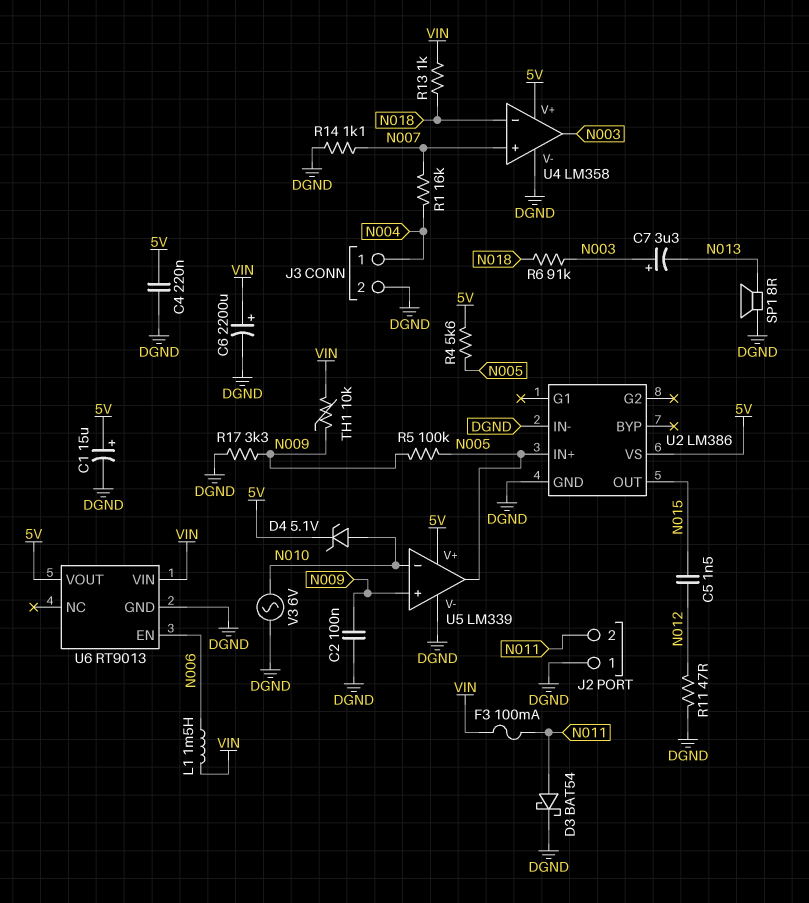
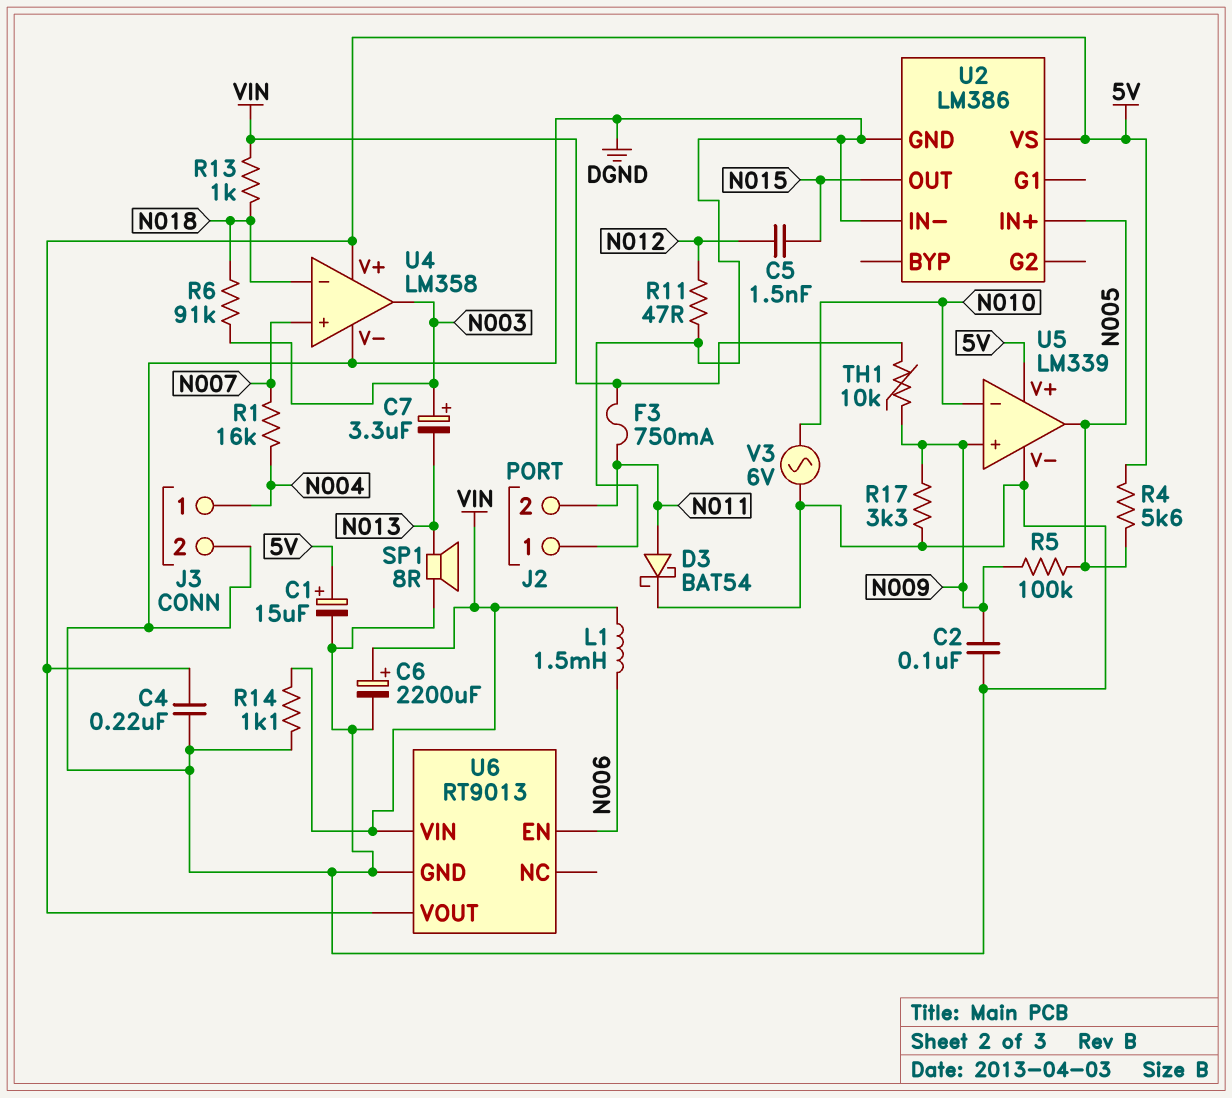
D4: zener 5.1V (A N010, K 5V) -> none
F3: 100mA (N011, VIN) -> 750mA (N011, VIN)
R14: 1.1k (DGND, N007) -> 1.1k (DGND, VIN)

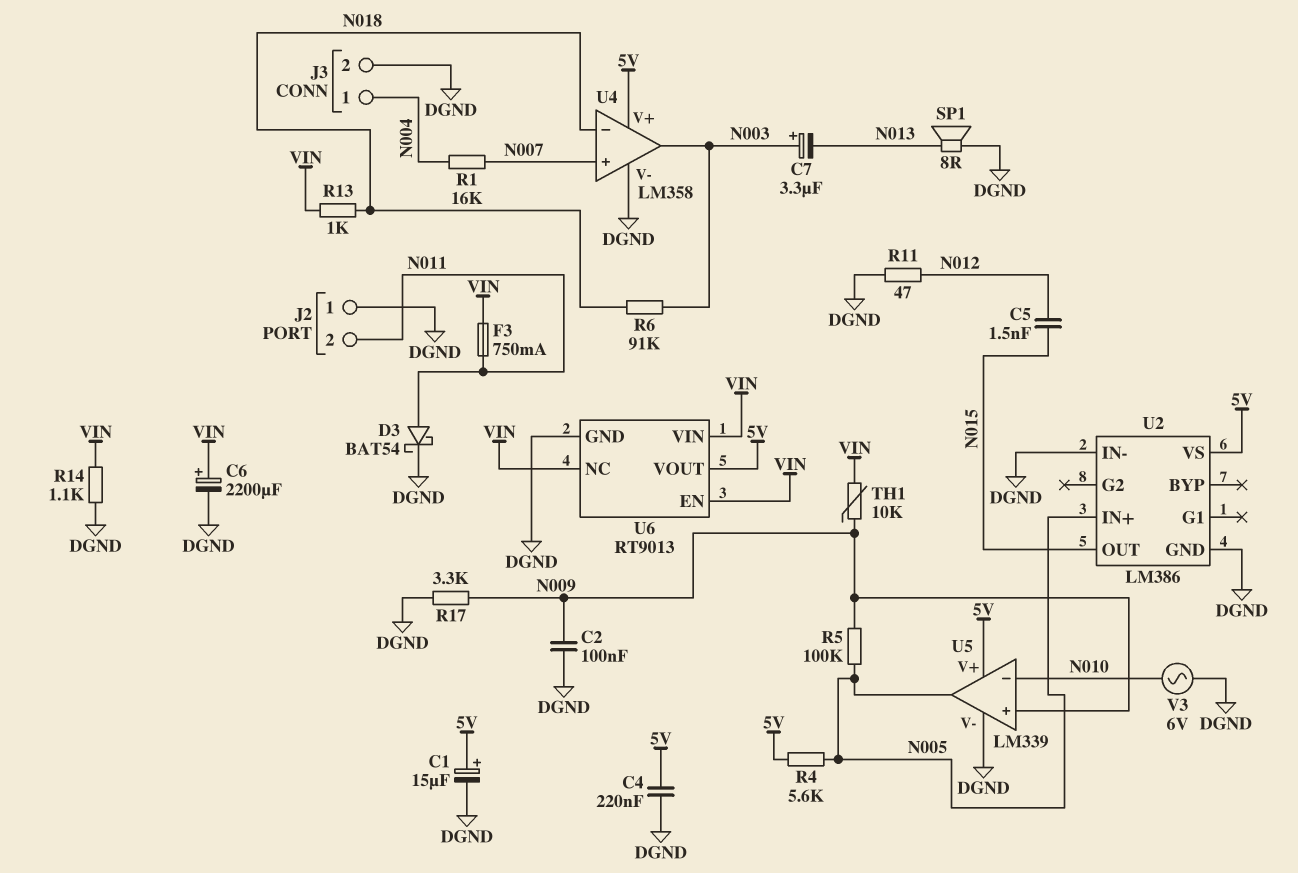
L1: 1.5mH (N006, VIN) -> none
U6 pin EN: N006 -> VIN
U6 pin NC: none -> VIN

